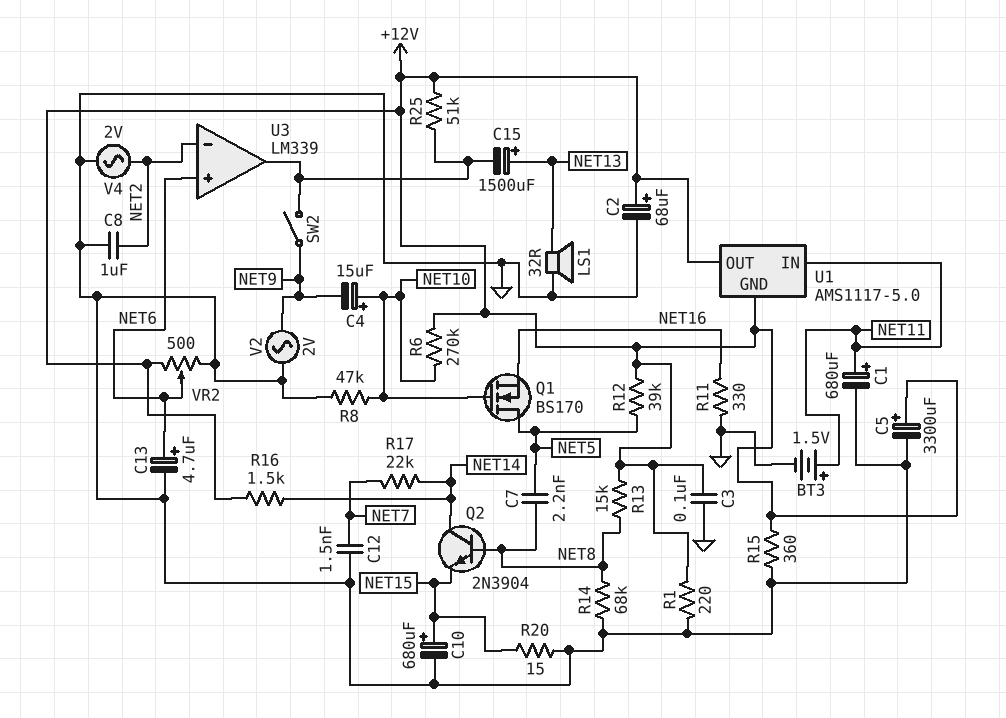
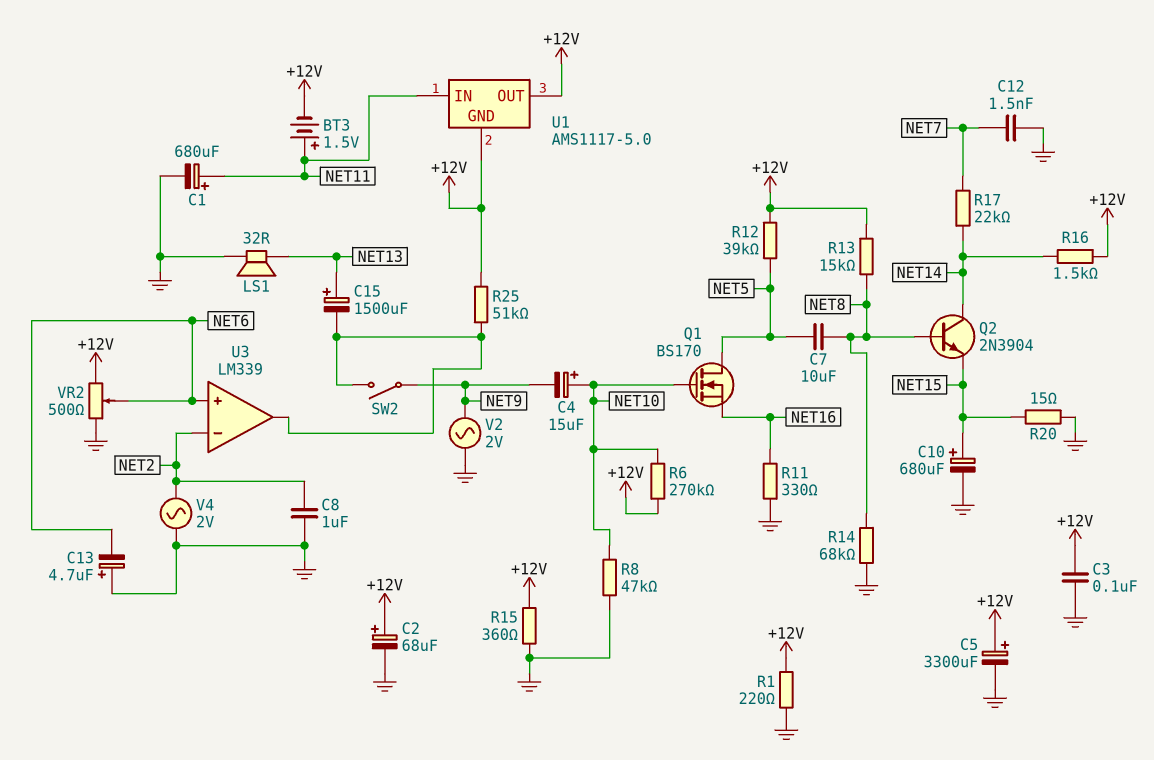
BT3: 1.5V (plus NET11, minus GND) -> 1.5V (plus NET11, minus +12V)
C7: 2.2nF (NET5, NET8) -> 10uF (NET5, NET8)
C13: 4.7uF (plus NET6, minus GND) -> 4.7uF (plus GND, minus NET6)

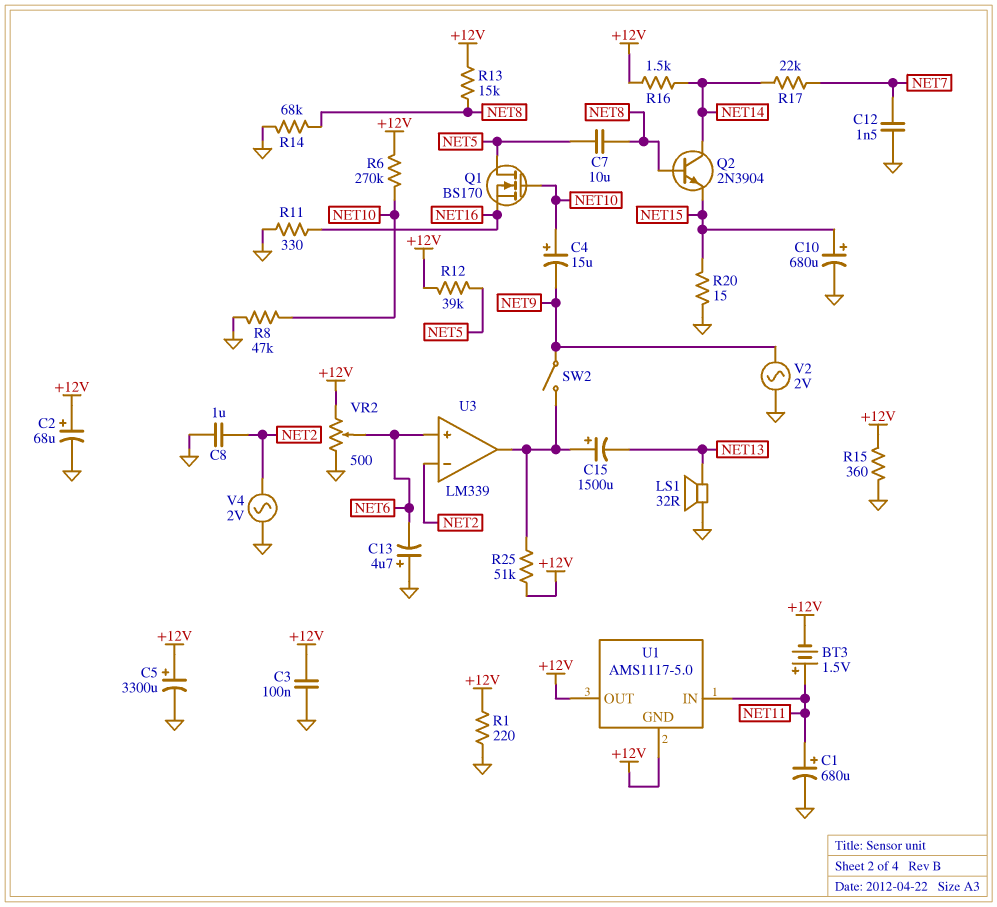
C15: 1500uF (plus NET13, minus U3/out) -> 1500uF (plus U3/out, minus NET13)

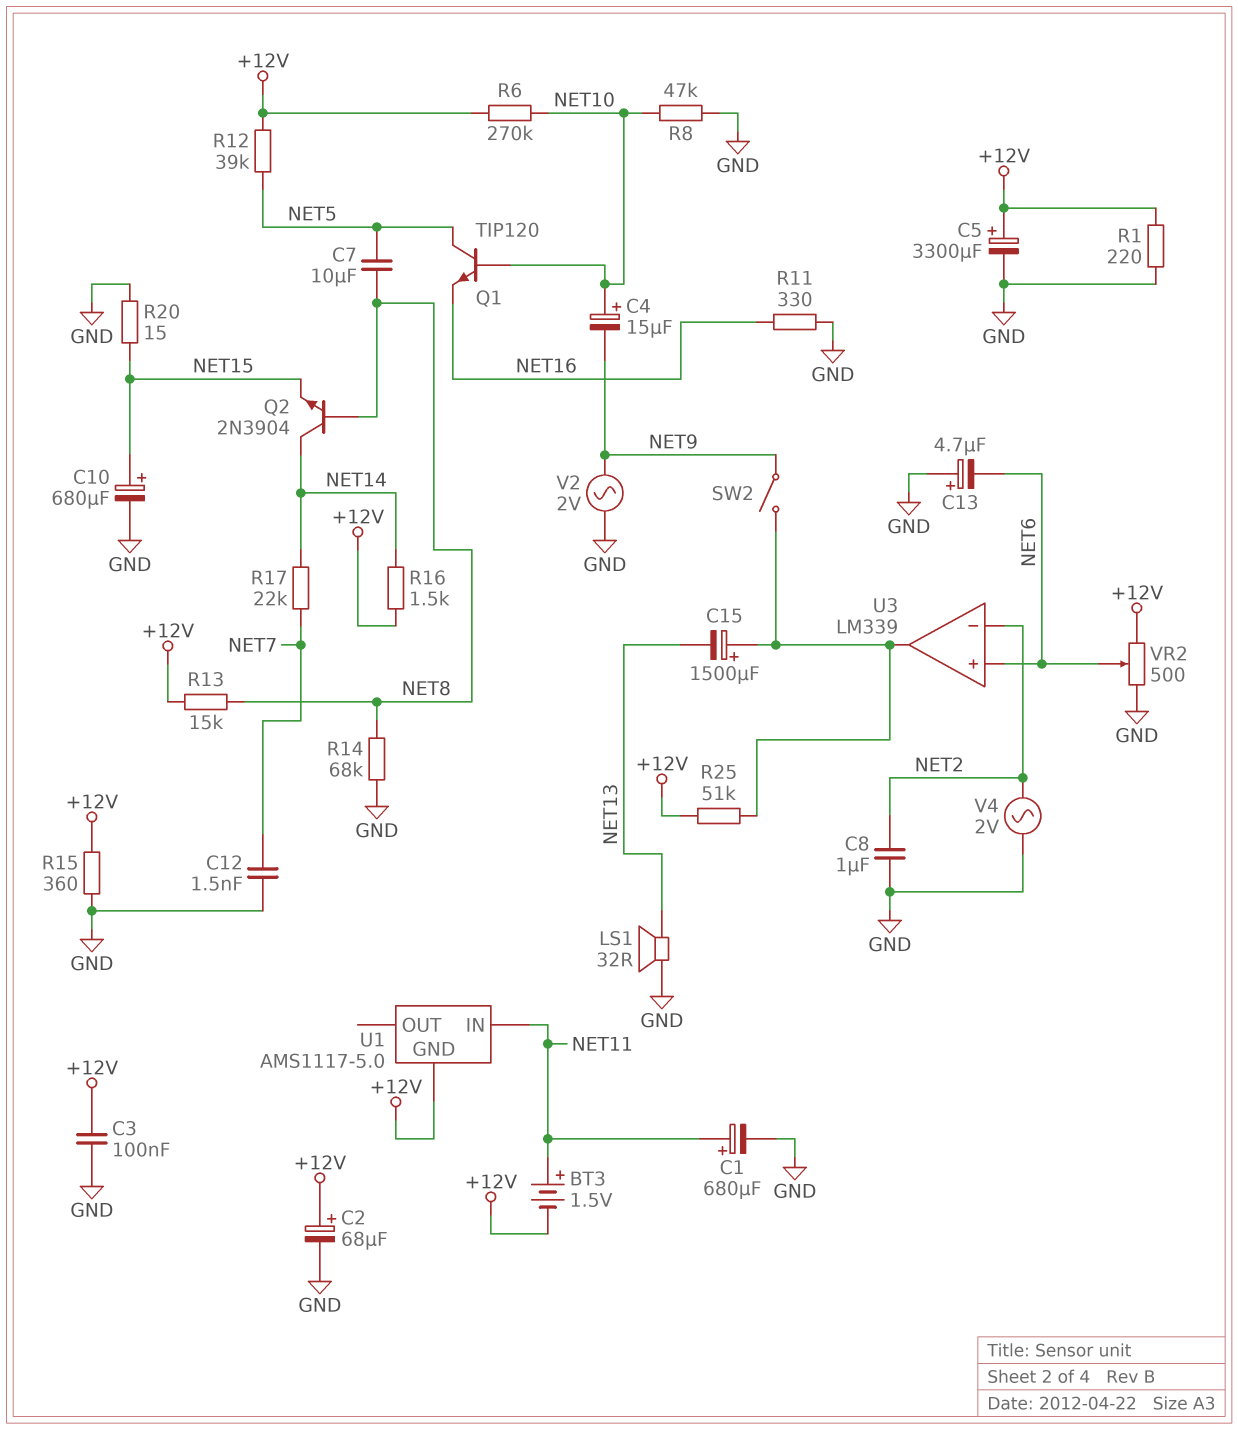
Q1: NMOS BS170 (G NET10, D NET5, S NET16) -> NPN TIP120 (B NET10, C NET5, E NET16)
U1 pin OUT: +12V -> none

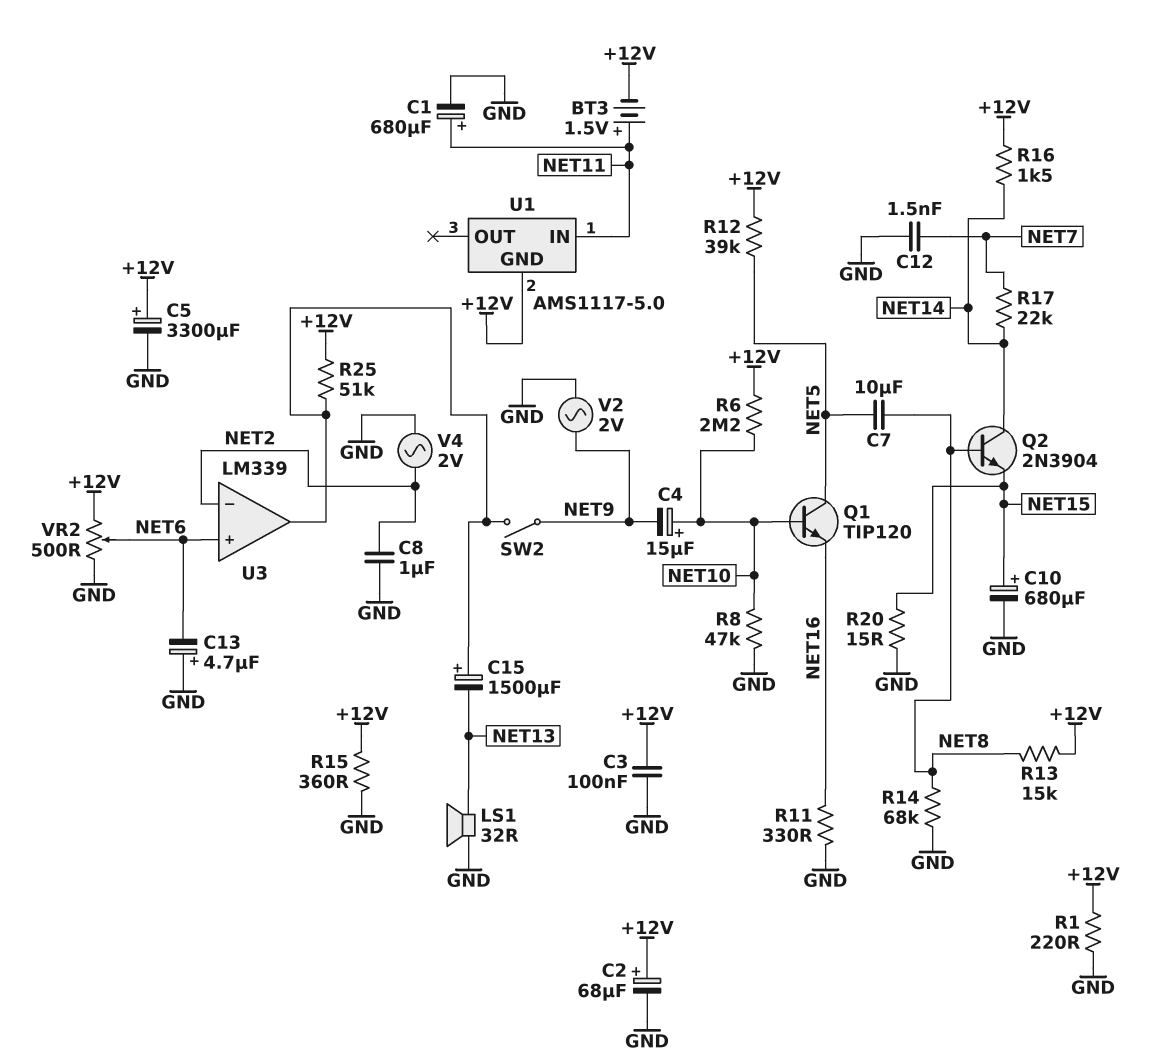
R6: 270k (+12V, NET10) -> 2.2M (+12V, NET10)

